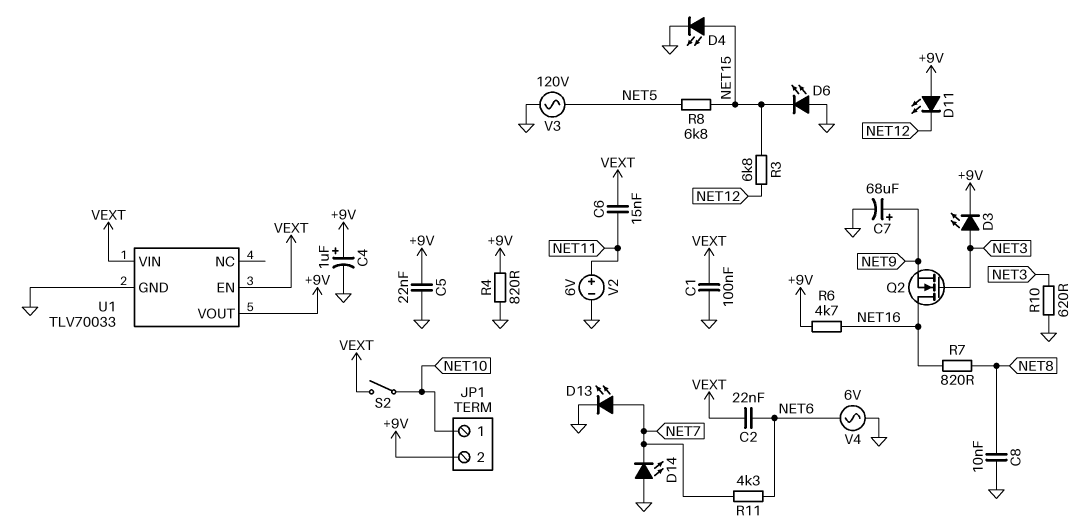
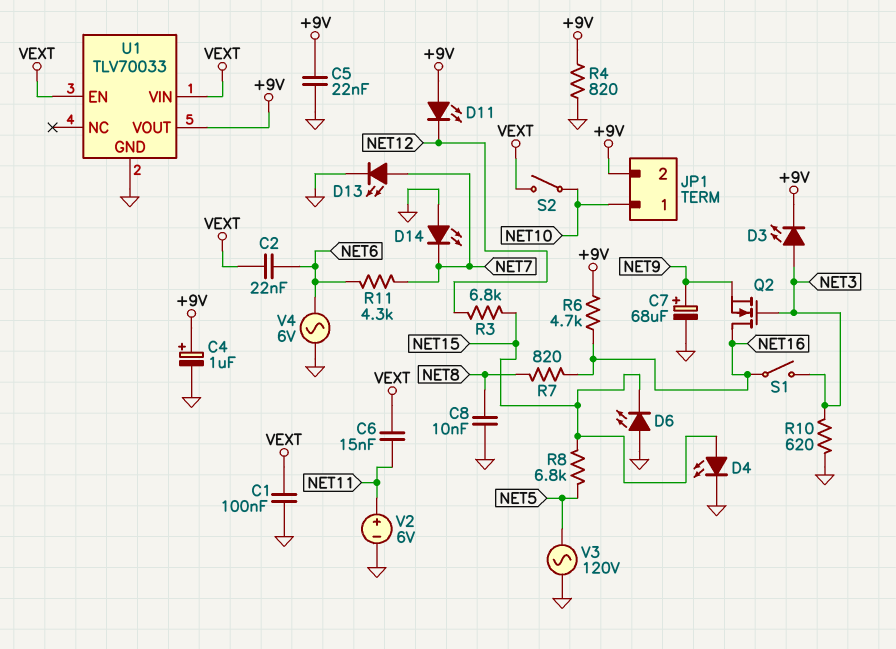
S1: none -> switch (NET3, NET16)

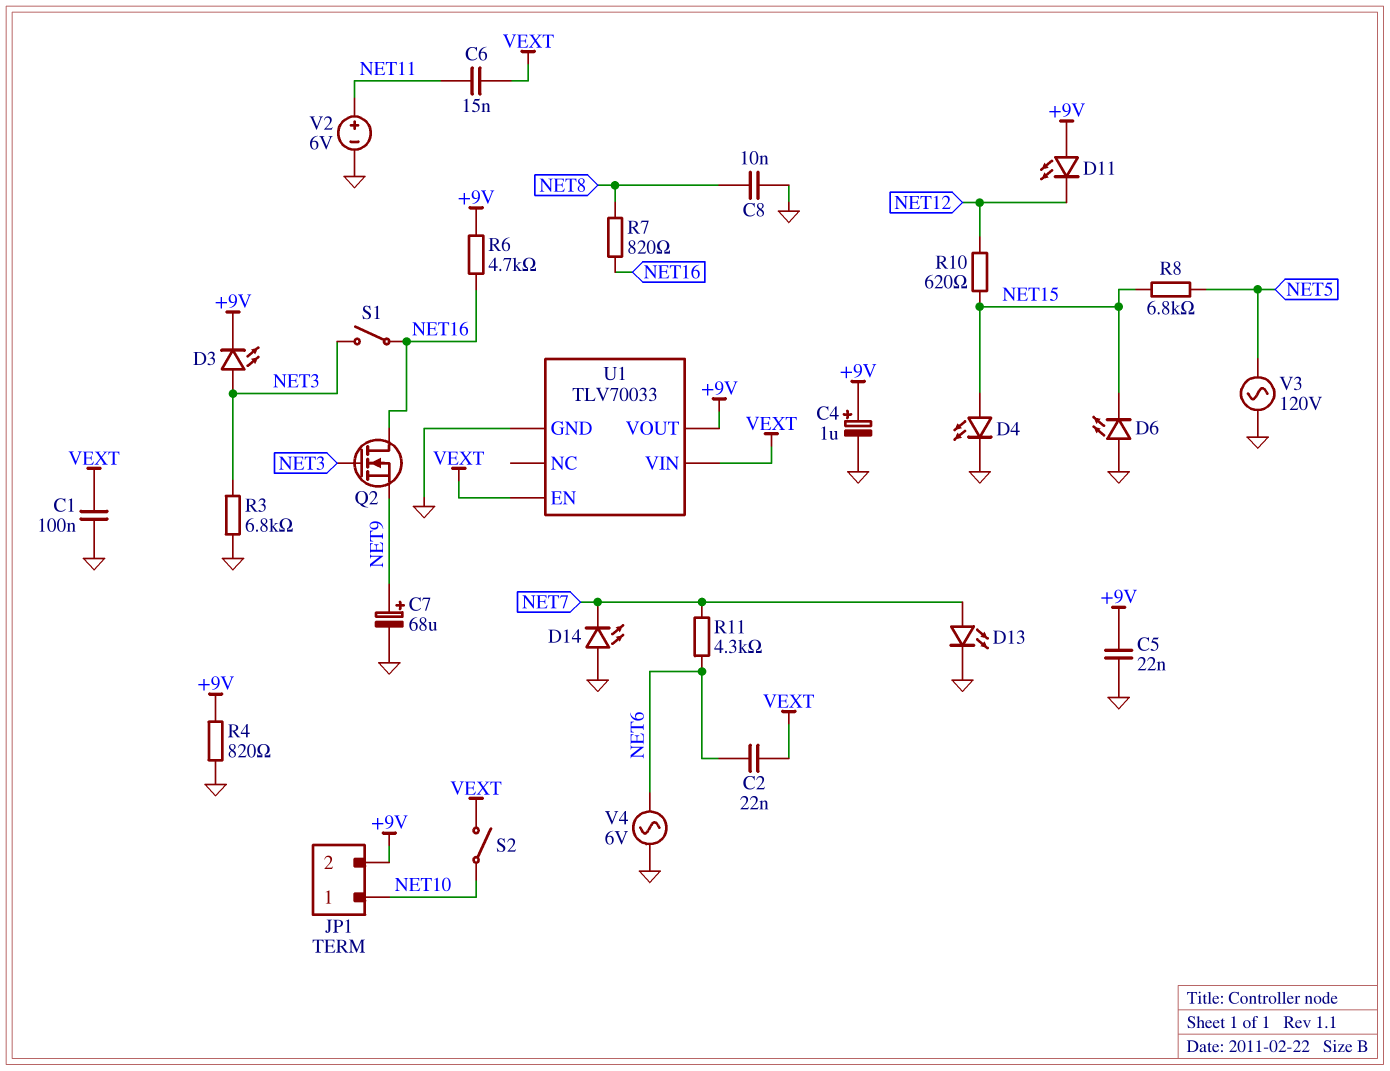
R3: 6.8k (NET12, NET15) -> 6.8k (GND, NET3)
R10: 620 (GND, NET3) -> 620 (NET12, NET15)

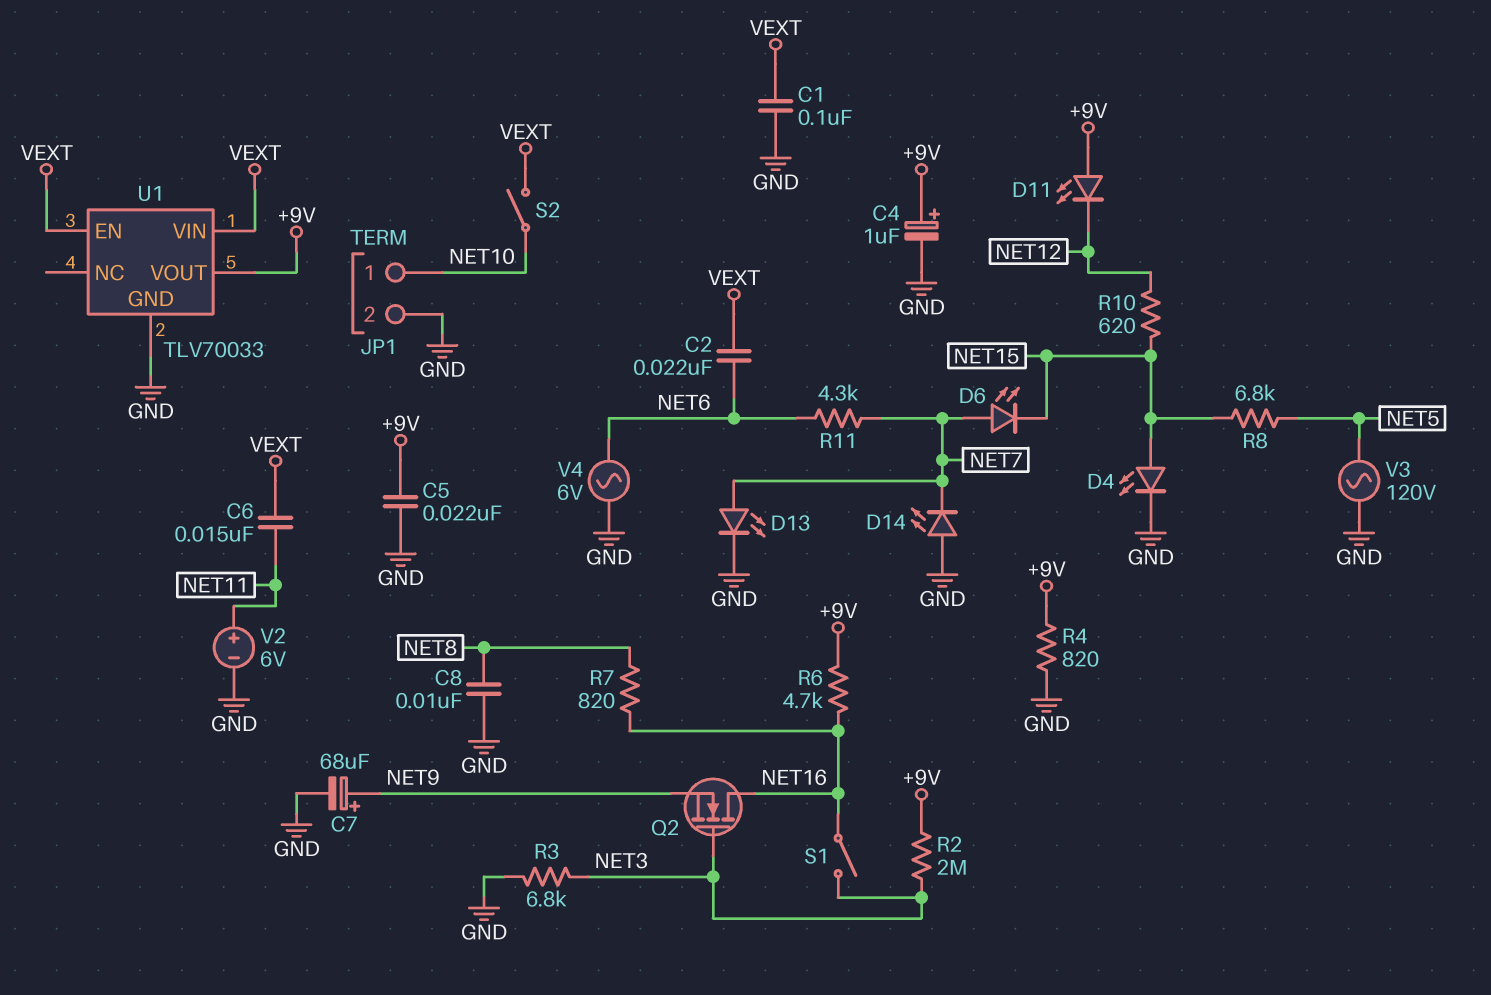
D3: LED (A NET3, K +9V) -> none
D6: LED (A GND, K NET15) -> LED (A NET7, K NET15)
JP1 pin 2: +9V -> GND
R2: none -> 2M (+9V, NET3)

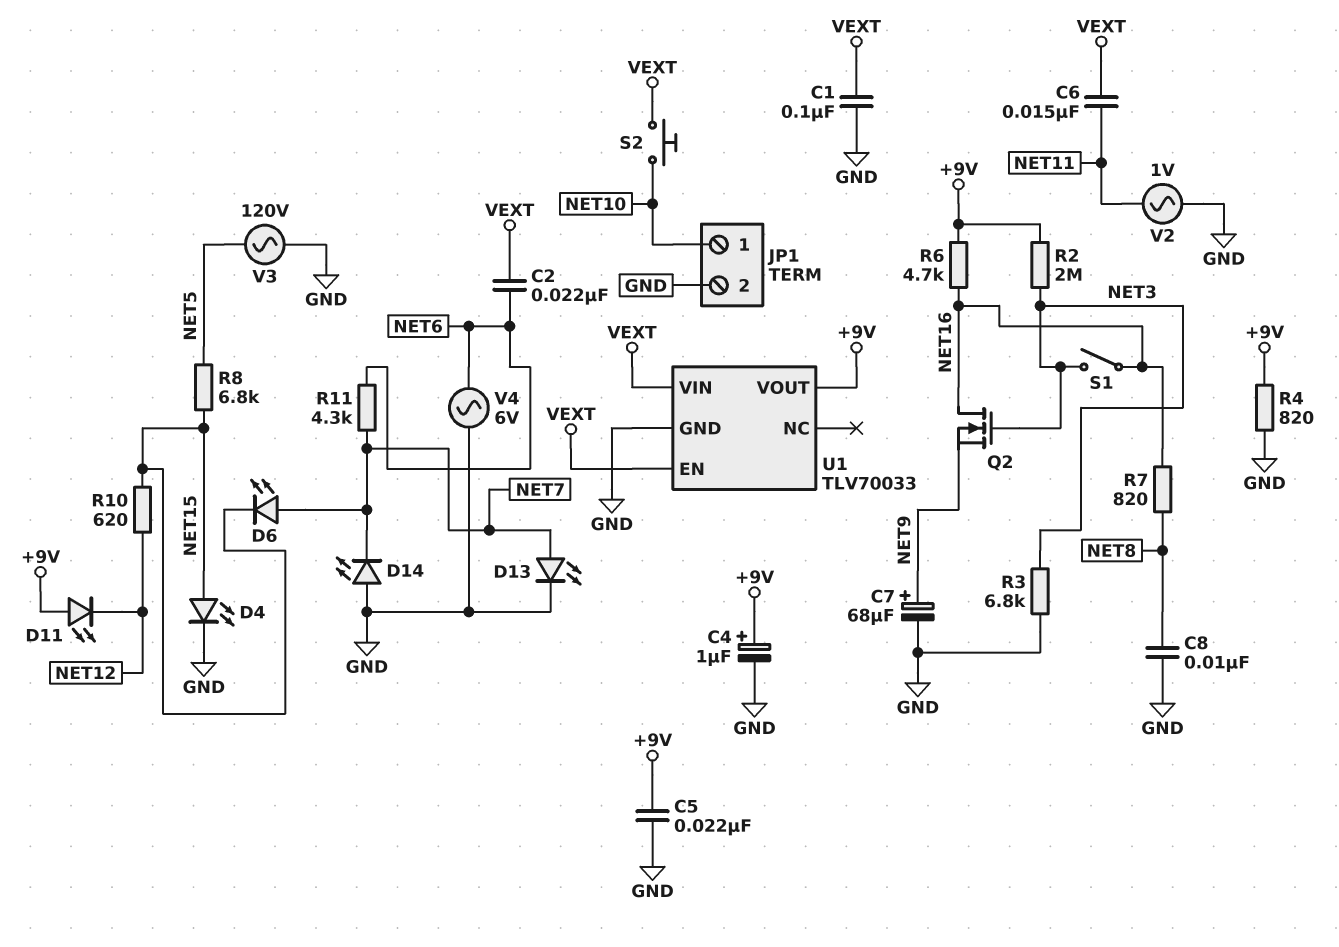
S2: switch (NET10, VEXT) -> button (NET10, VEXT)
V2: 6V (plus NET11, minus GND) -> AC 1V (GND, NET11)

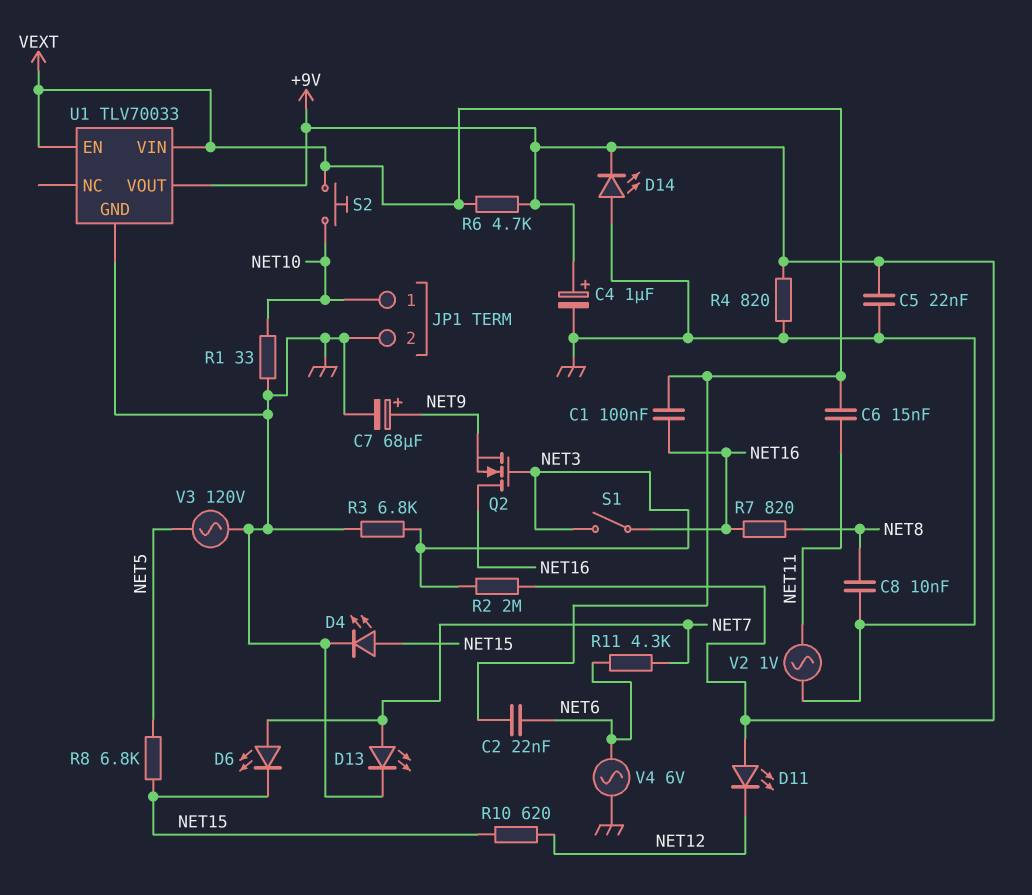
C1: 100nF (GND, VEXT) -> 100nF (NET16, VEXT)
D14: LED (A GND, K NET7) -> LED (A GND, K +9V)
R1: none -> 33 (GND, NET10)
R6: 4.7k (+9V, NET16) -> 4.7k (+9V, VEXT)

